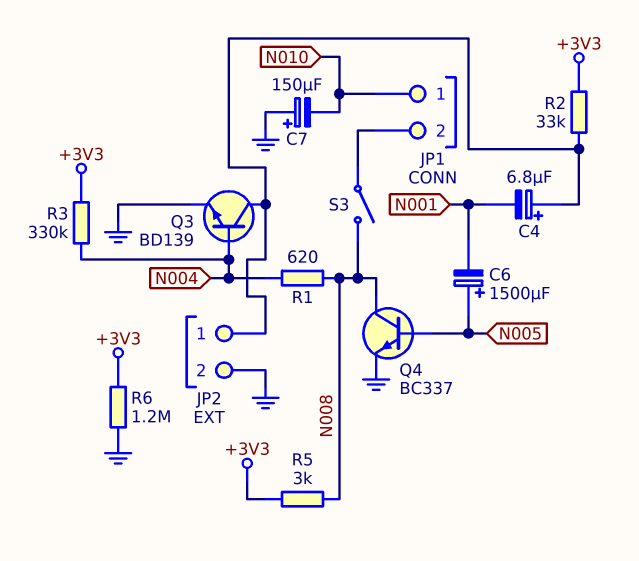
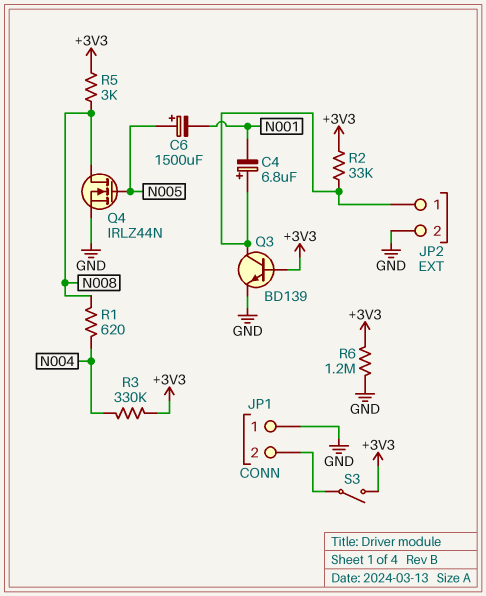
C7: 150uF (plus GND, minus N010) -> none
JP1 pin 1: N010 -> GND
Q3: NPN BD139 (B N004, C JP2/1, E GND) -> NPN BD139 (B +3V3, C JP2/1, E GND)
Q4: NPN BC337 (B N005, C N008, E GND) -> NMOS IRLZ44N (G N005, D N008, S GND)
S3: switch (JP1/2, N008) -> switch (+3V3, JP1/2)

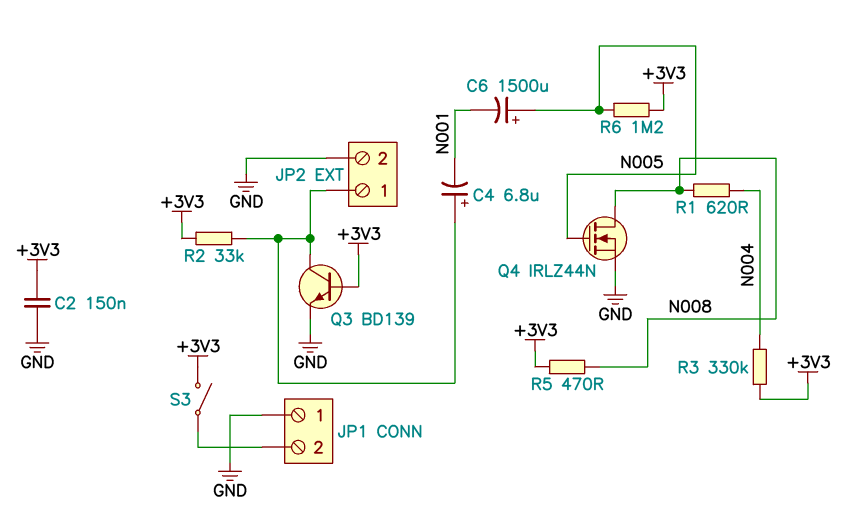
C2: none -> 150nF (+3V3, GND)
R5: 3k (+3V3, N008) -> 470 (+3V3, N008)
R6: 1.2M (+3V3, GND) -> 1.2M (+3V3, N005)

